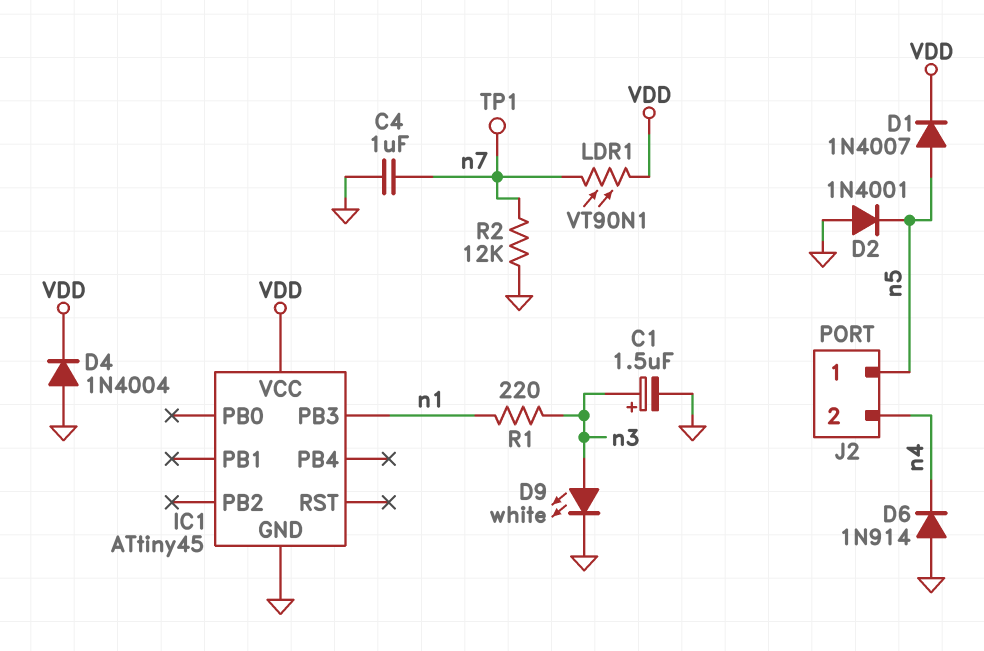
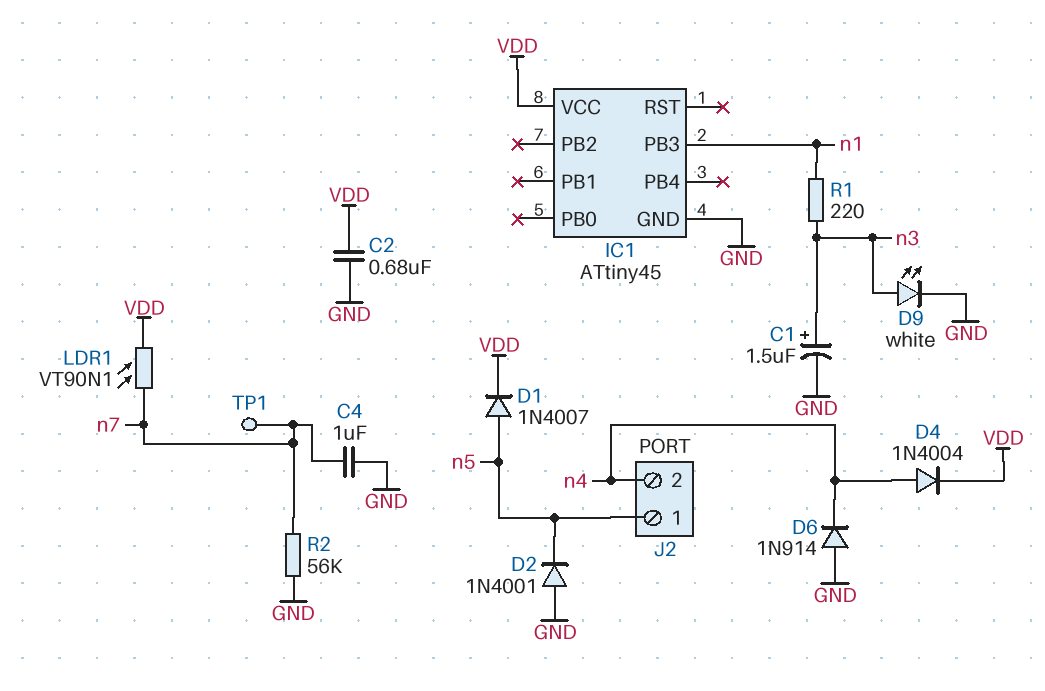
C2: none -> 680nF (GND, VDD)
D4: diode 1N4004 (A GND, K VDD) -> diode 1N4004 (A n4, K VDD)
R2: 12k (GND, n7) -> 56k (GND, n7)

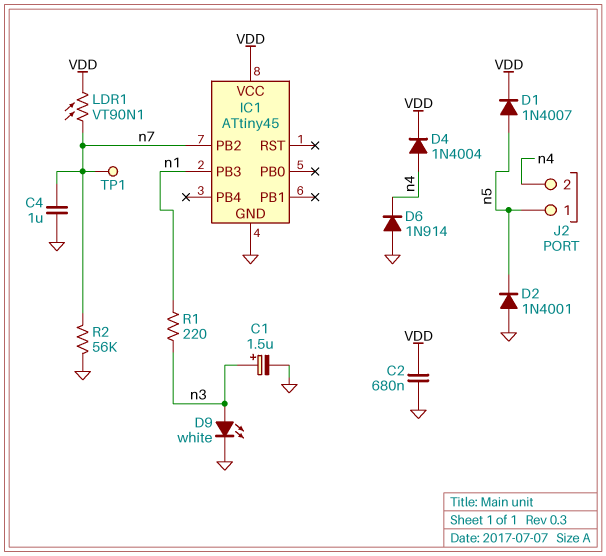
IC1 pin PB2: none -> n7

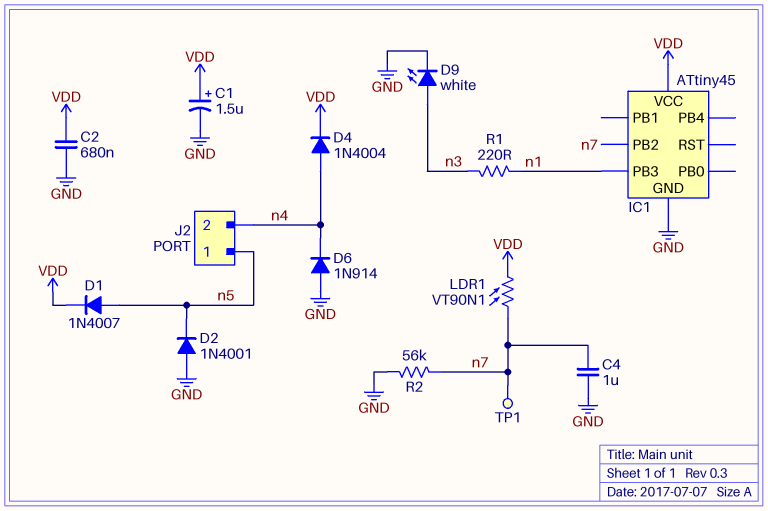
C1: 1.5uF (plus n3, minus GND) -> 1.5uF (plus VDD, minus GND)

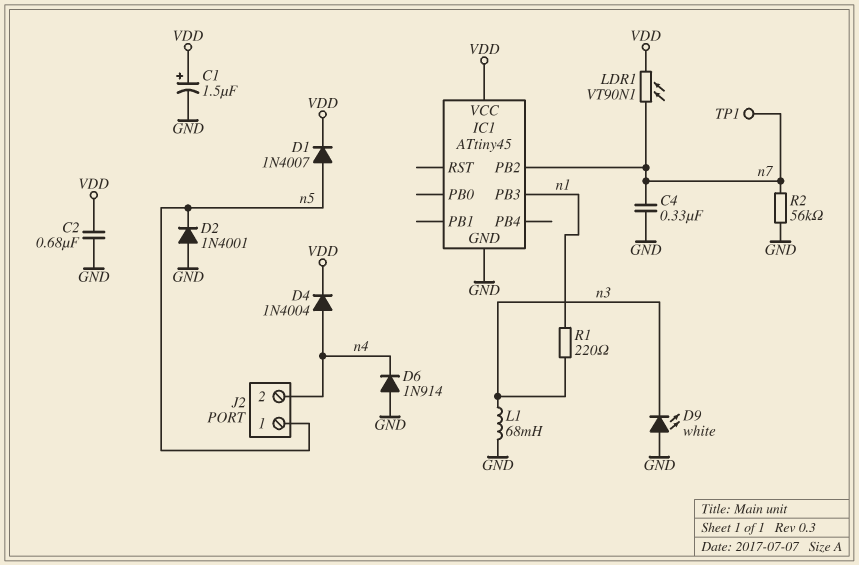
C4: 1uF (GND, n7) -> 330nF (GND, n7)
D9: LED white (A n3, K GND) -> LED white (A GND, K n3)
L1: none -> 68mH (GND, n3)

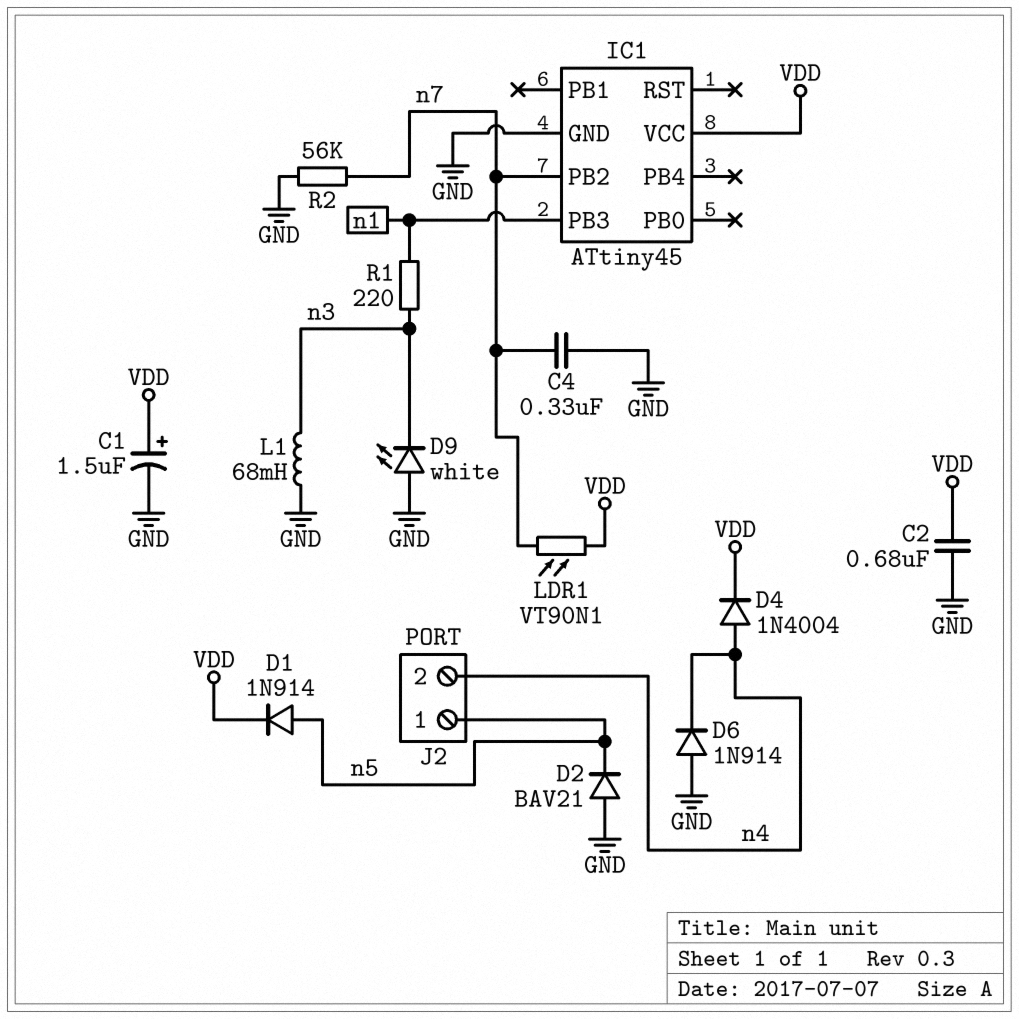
D1: diode 1N4007 (A n5, K VDD) -> diode 1N914 (A n5, K VDD)
D2: diode 1N4001 (A GND, K n5) -> diode BAV21 (A GND, K n5)
TP1: test point (n7) -> none

